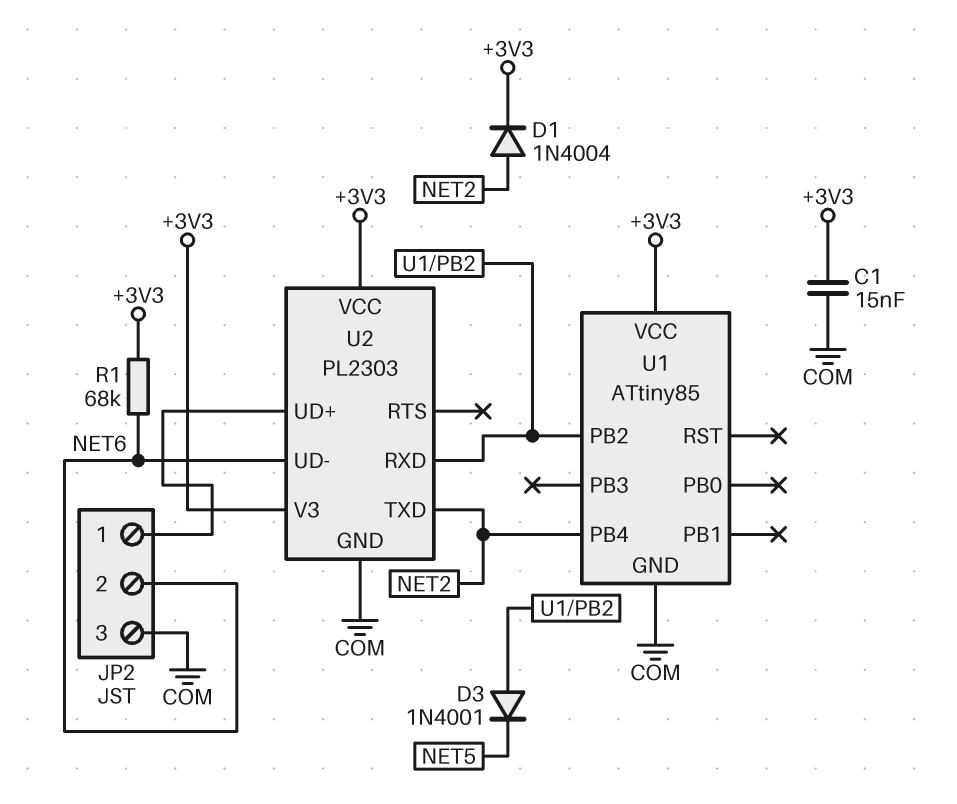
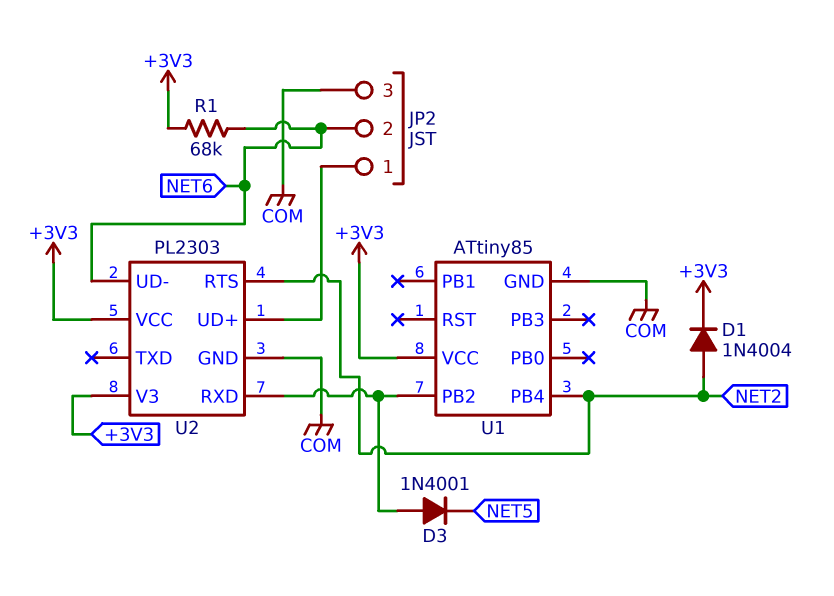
C1: 15nF (+3V3, COM) -> none
U2 pin RTS: none -> NET2
U2 pin TXD: NET2 -> none

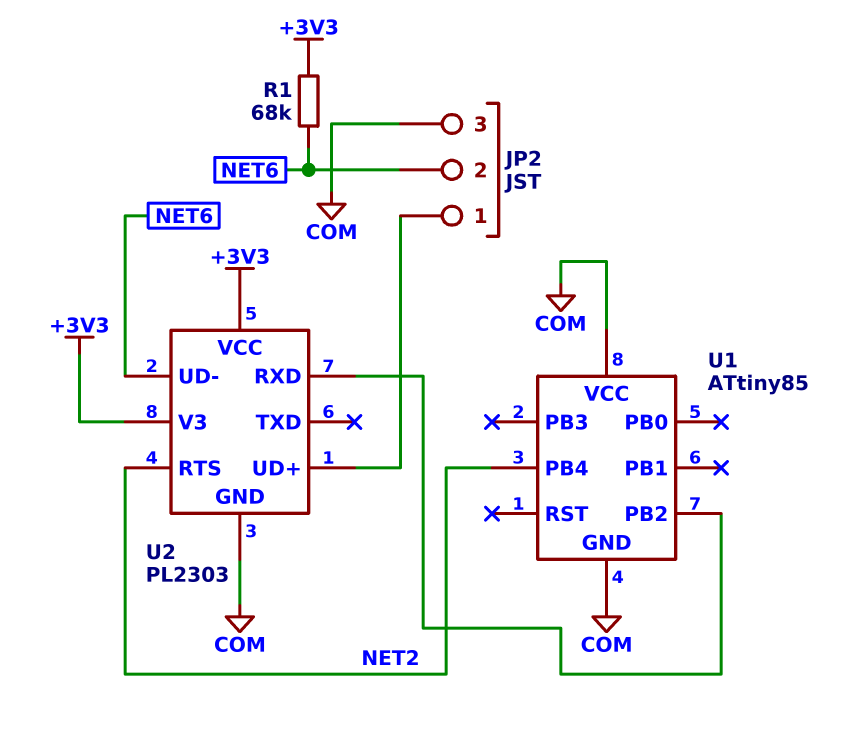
D1: diode 1N4004 (A NET2, K +3V3) -> none
D3: diode 1N4001 (A U1/PB2, K NET5) -> none
U1 pin VCC: +3V3 -> COM

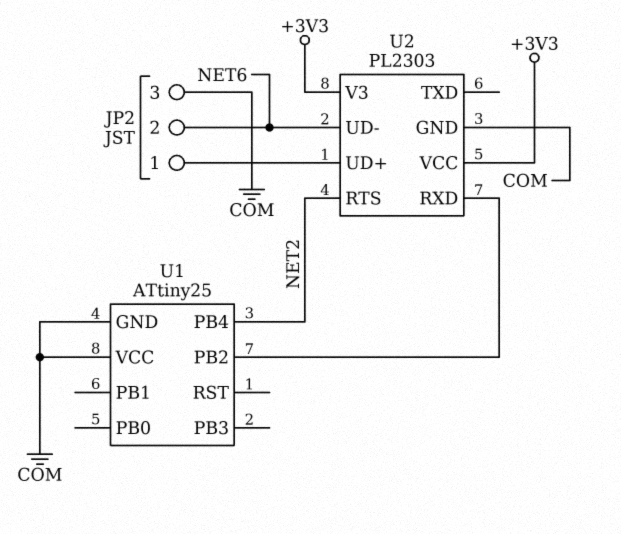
R1: 68k (+3V3, NET6) -> none
U1: ATtiny85 -> ATtiny25

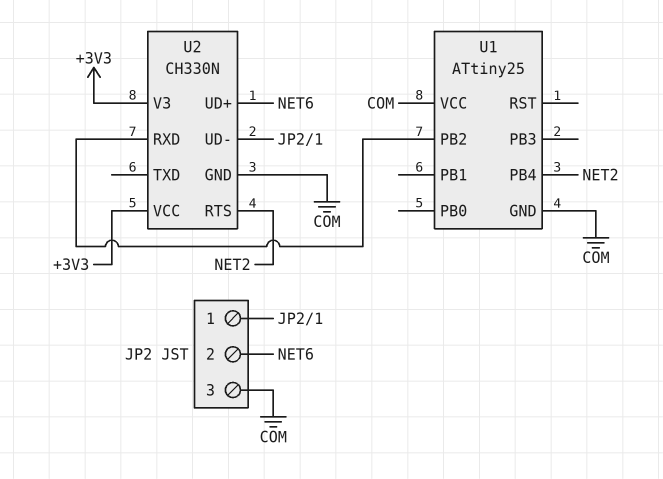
U2: PL2303 -> CH330N
U2 pin UD+: JP2/1 -> NET6
U2 pin UD-: NET6 -> JP2/1

